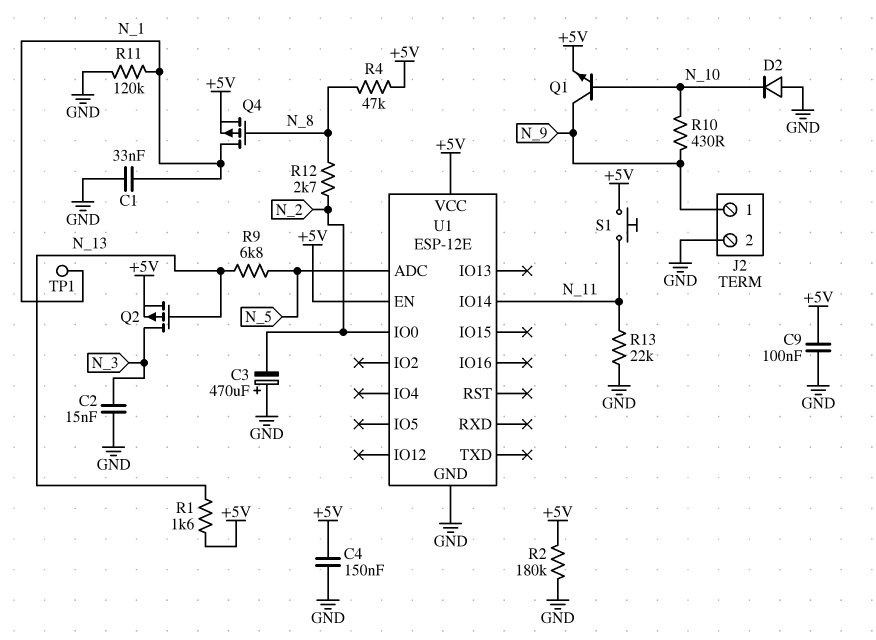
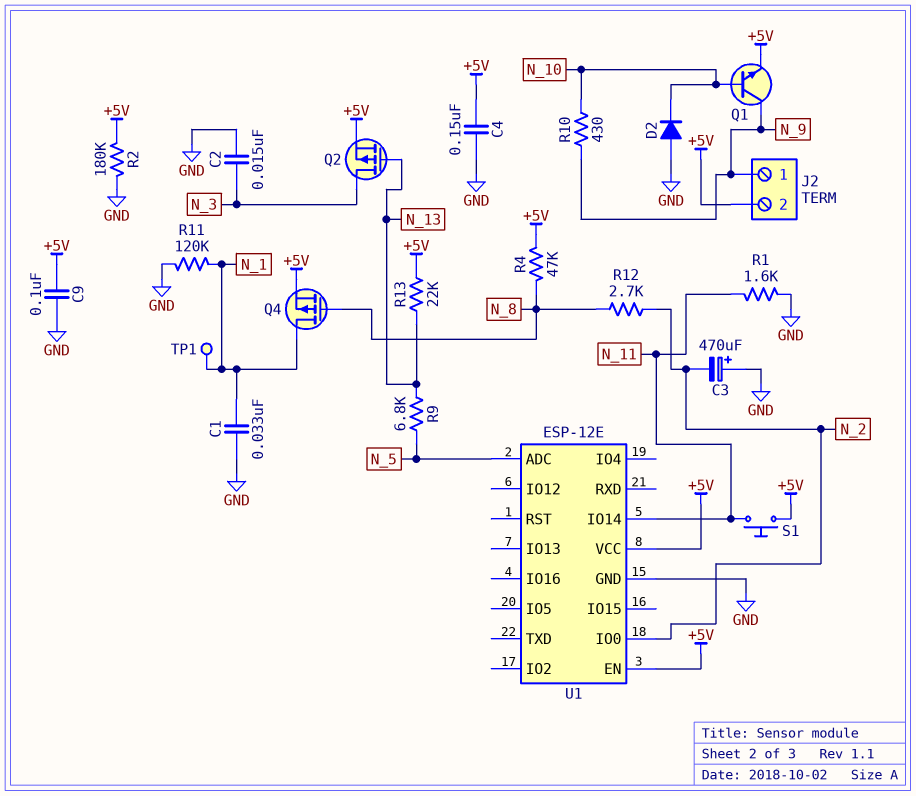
J2 pin 2: GND -> +5V
R1: 1.6k (+5V, N_13) -> 1.6k (GND, N_11)
R13: 22k (GND, N_11) -> 22k (+5V, N_13)

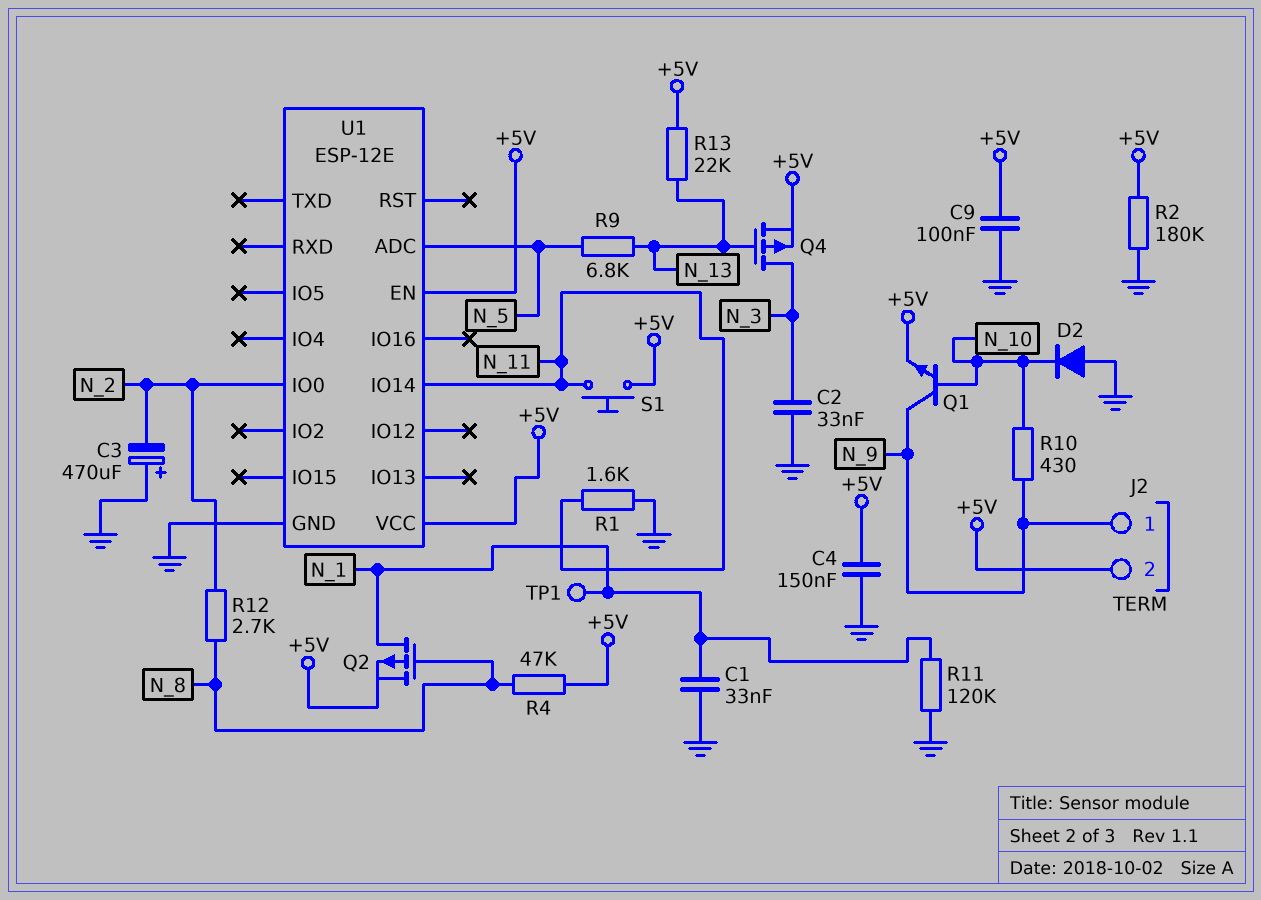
C2: 15nF (GND, N_3) -> 33nF (GND, N_3)
Q2: PMOS (G N_13, D N_3, S +5V) -> PMOS (G N_8, D N_1, S +5V)
Q4: PMOS (G N_8, D N_1, S +5V) -> PMOS (G N_13, D N_3, S +5V)

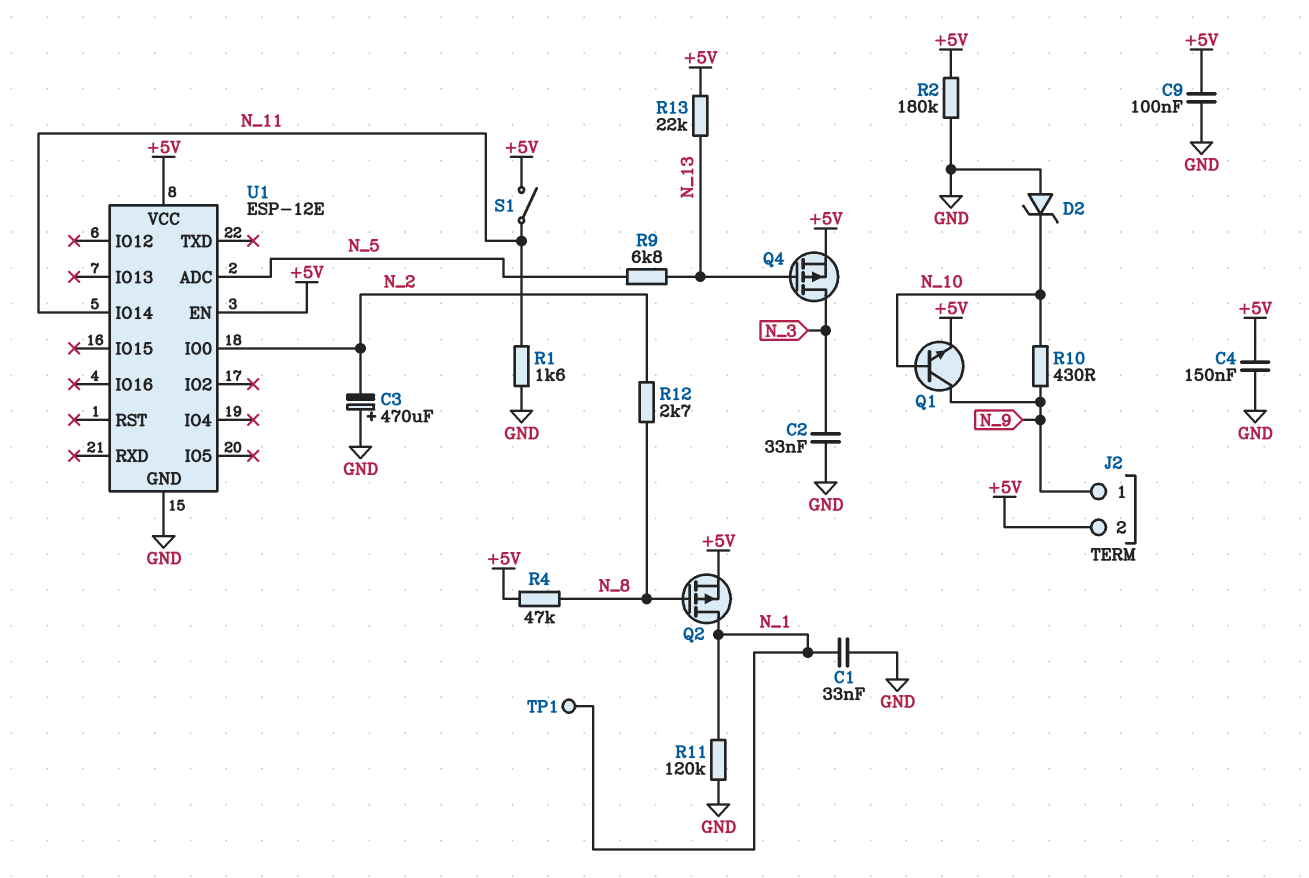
D2: diode (A GND, K N_10) -> zener (A GND, K N_10)
S1: button (+5V, N_11) -> switch (+5V, N_11)

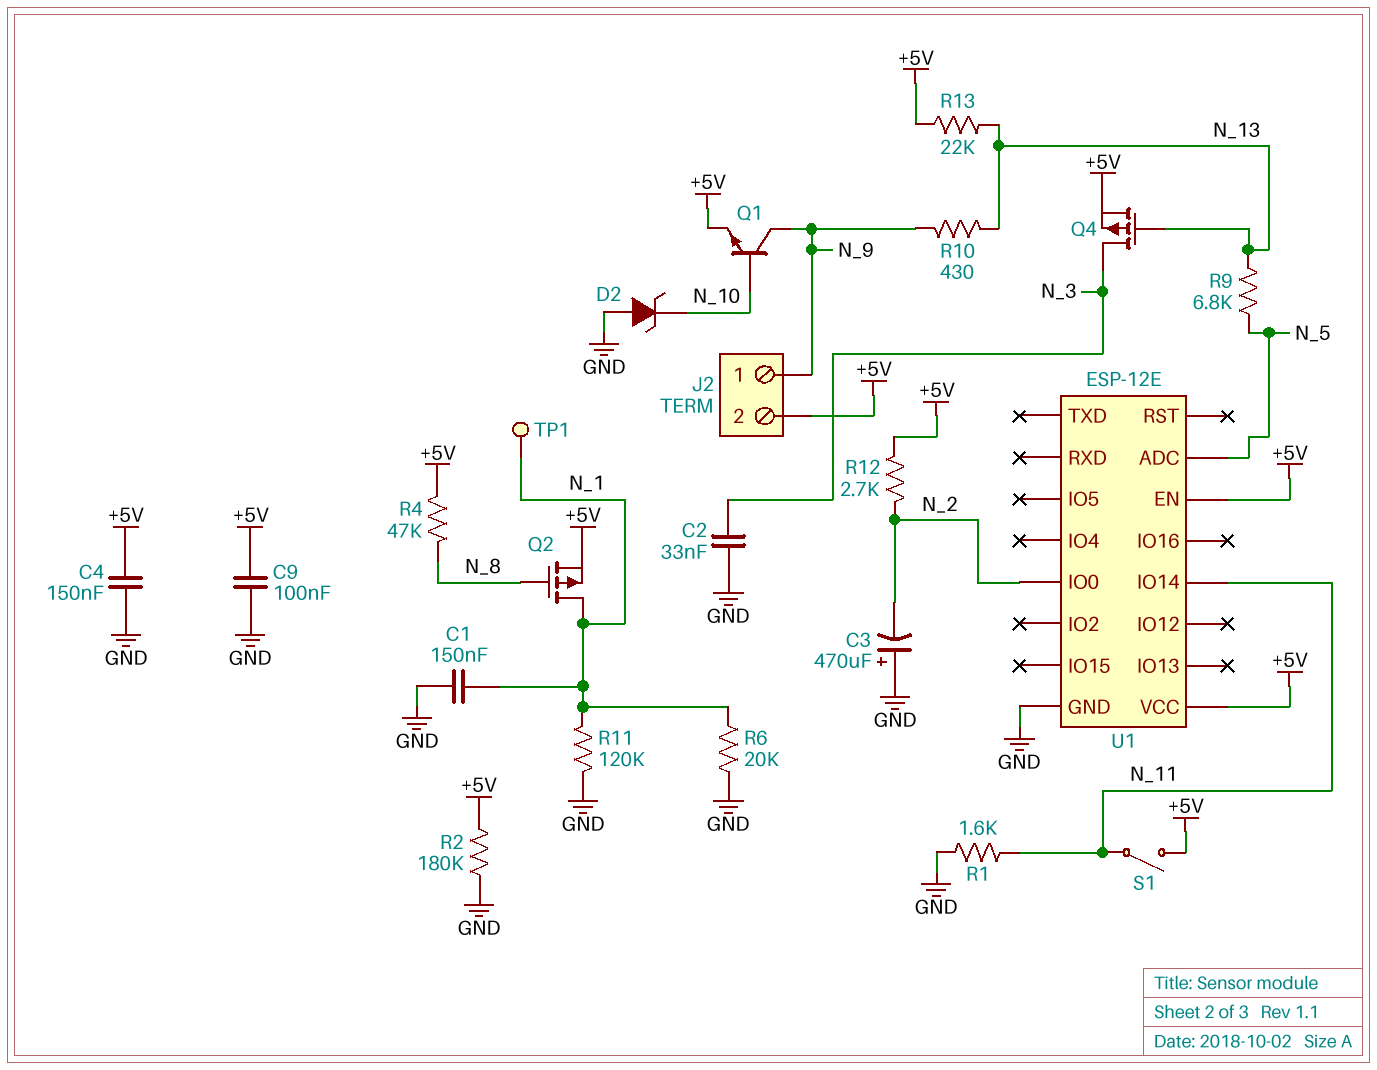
C1: 33nF (GND, N_1) -> 150nF (GND, N_1)
R6: none -> 20k (GND, N_1)
R10: 430 (N_9, N_10) -> 430 (N_9, N_13)
R12: 2.7k (N_2, N_8) -> 2.7k (+5V, N_2)

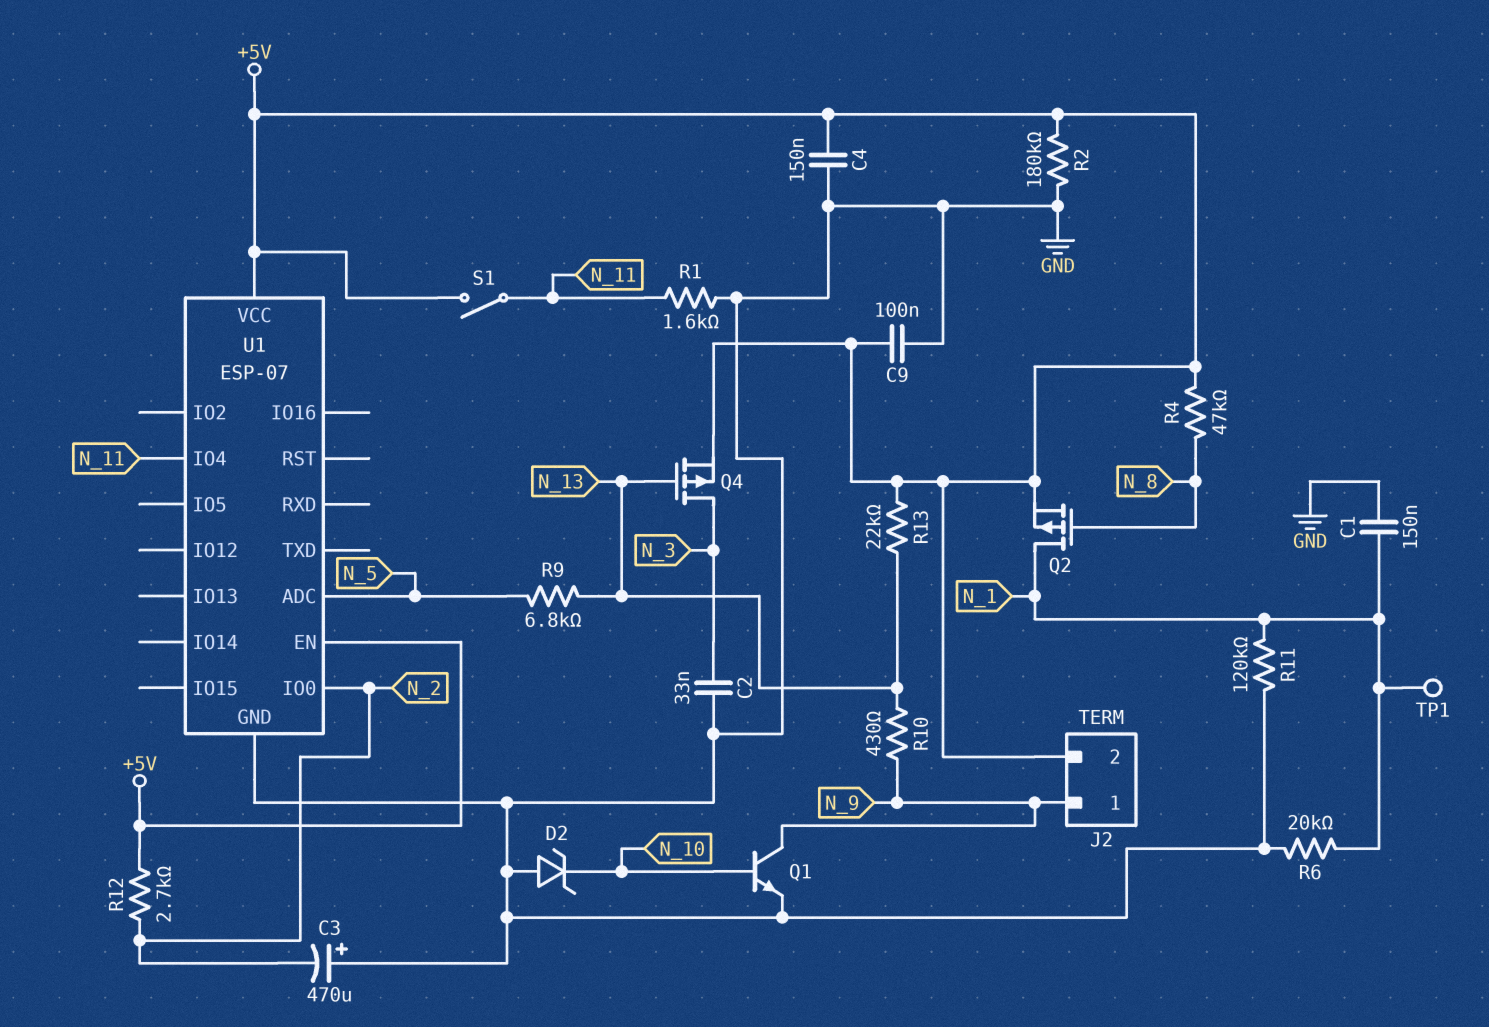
Q1: NPN (B N_10, C N_9, E +5V) -> NPN (B N_10, C N_9, E GND)
U1: ESP-12E -> ESP-07
U1 pin IO4: none -> N_11
U1 pin IO14: N_11 -> none

